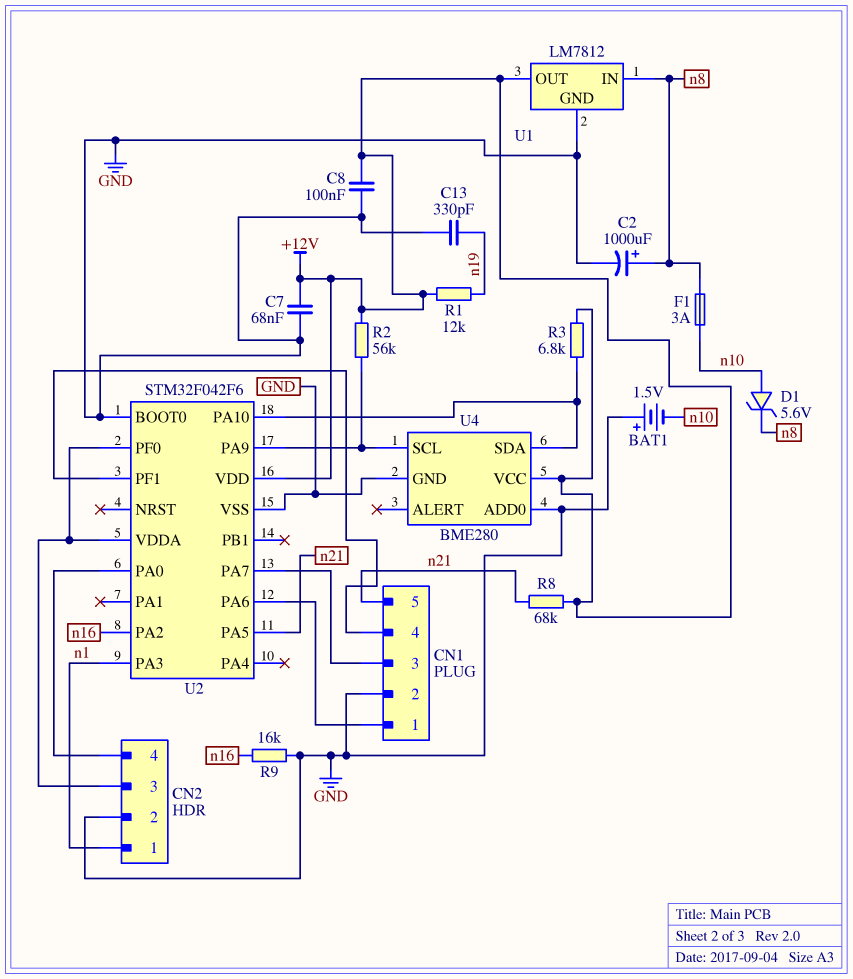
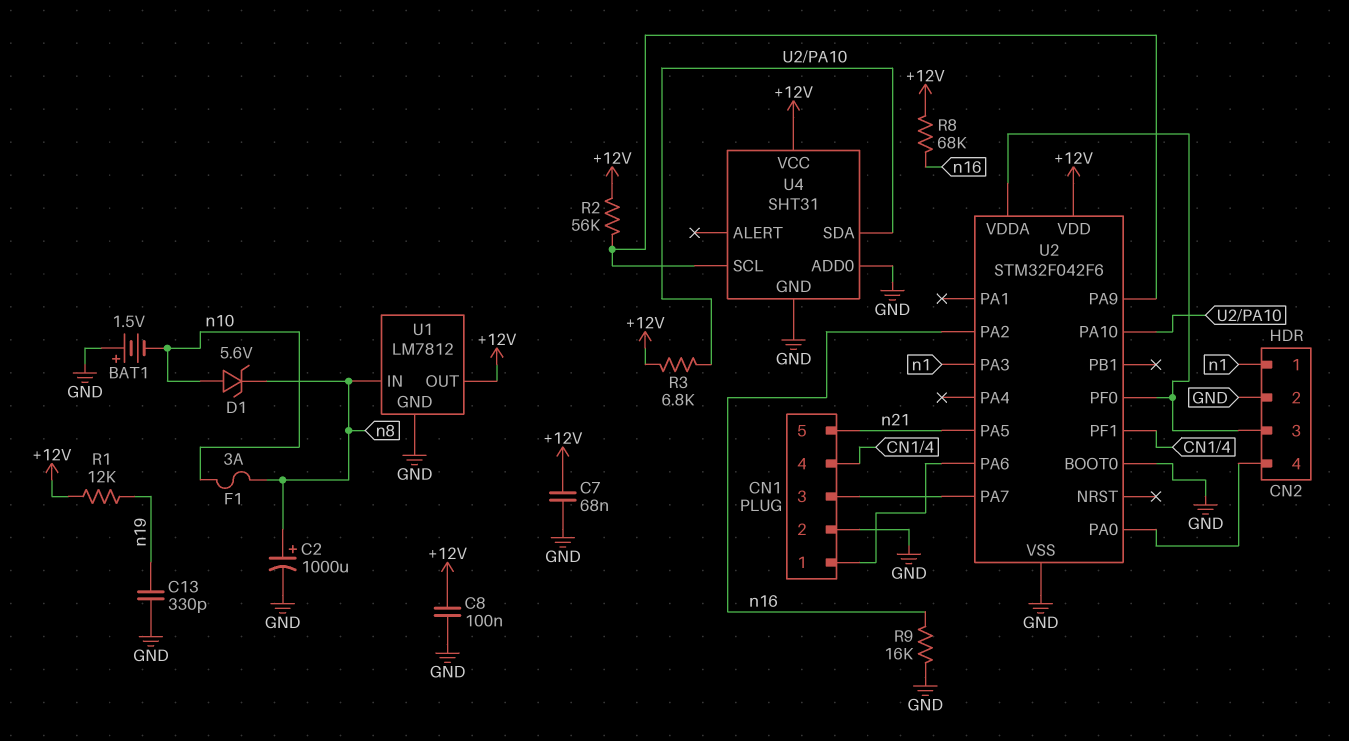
R8: 68k (+12V, n21) -> 68k (+12V, n16)
U4: BME280 -> SHT31

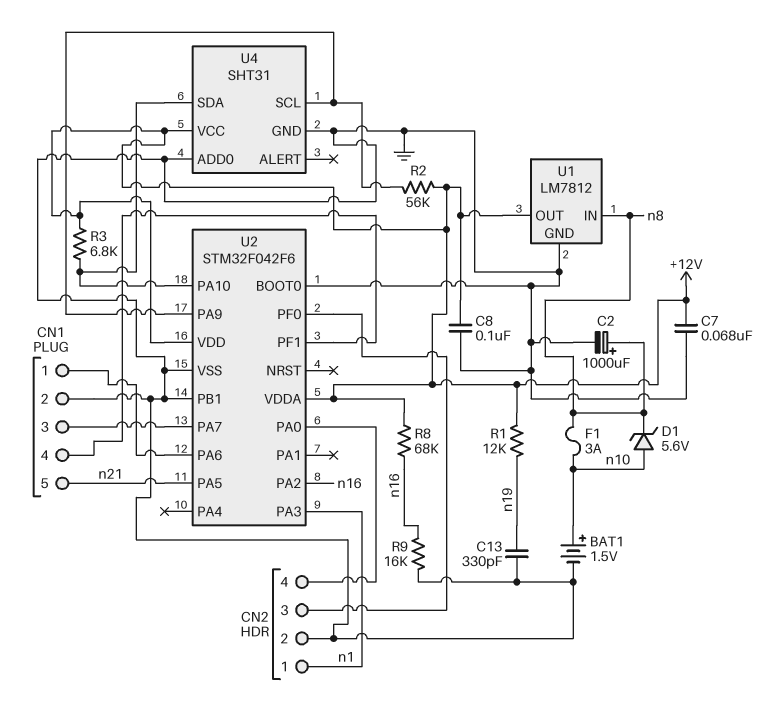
BAT1: 1.5V (plus GND, minus n10) -> 1.5V (plus n10, minus GND)
U2 pin PB1: none -> GND
U2 pin VDDA: CN2/3 -> +12V

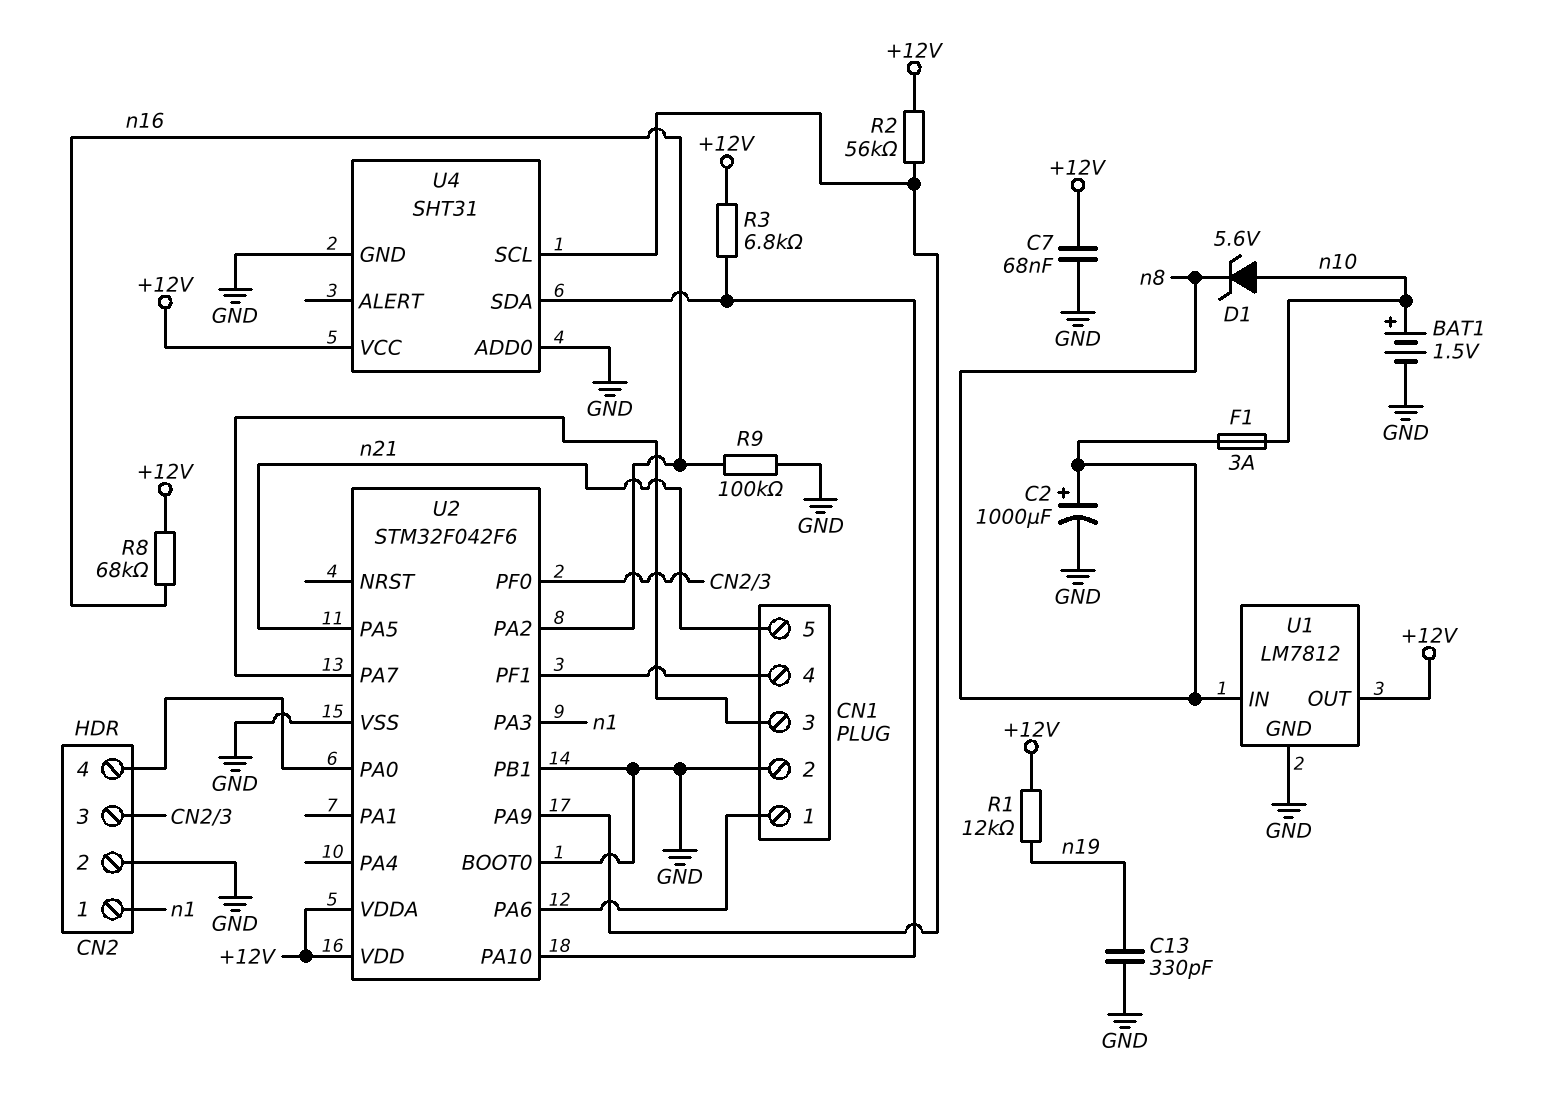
C8: 100nF (+12V, GND) -> none
R9: 16k (GND, n16) -> 100k (GND, n16)

